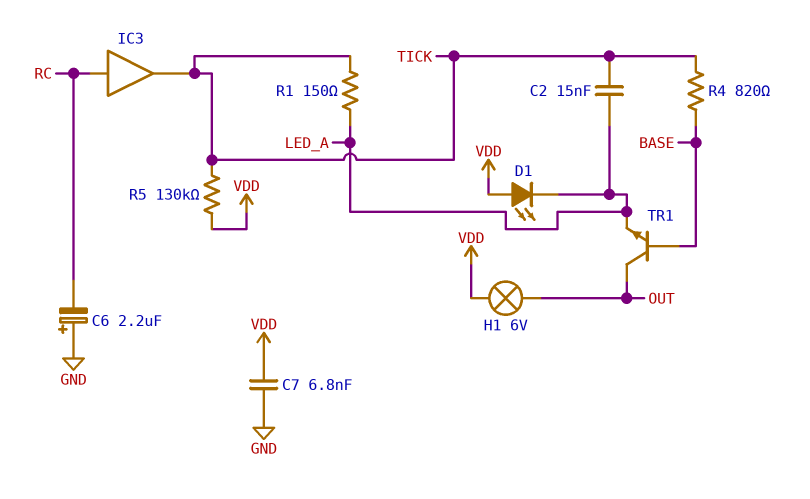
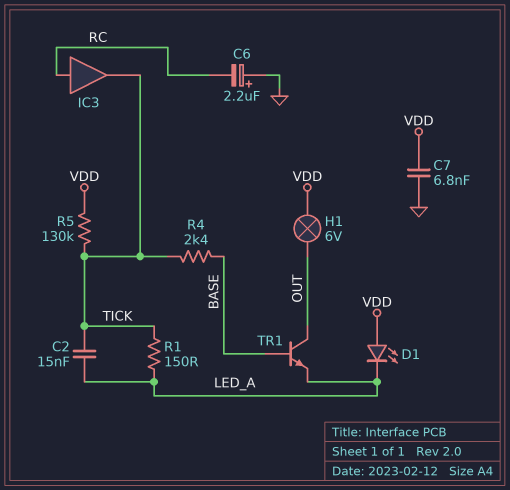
R4: 820 (BASE, TICK) -> 2.4k (BASE, TICK)

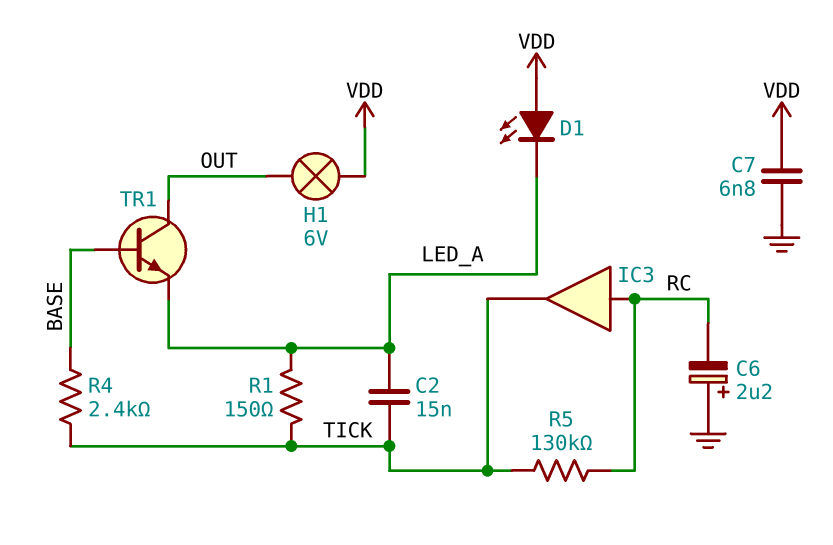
R5: 130k (TICK, VDD) -> 130k (RC, TICK)

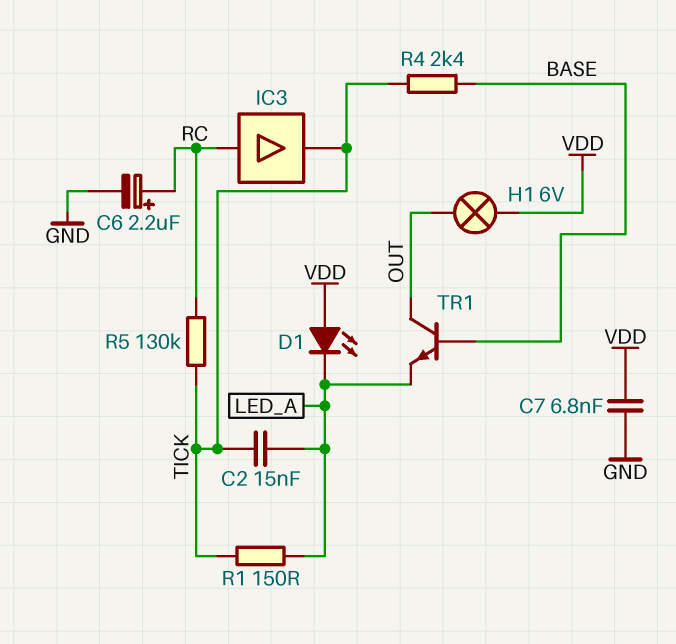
C6: 2.2uF (plus GND, minus RC) -> 2.2uF (plus RC, minus GND)

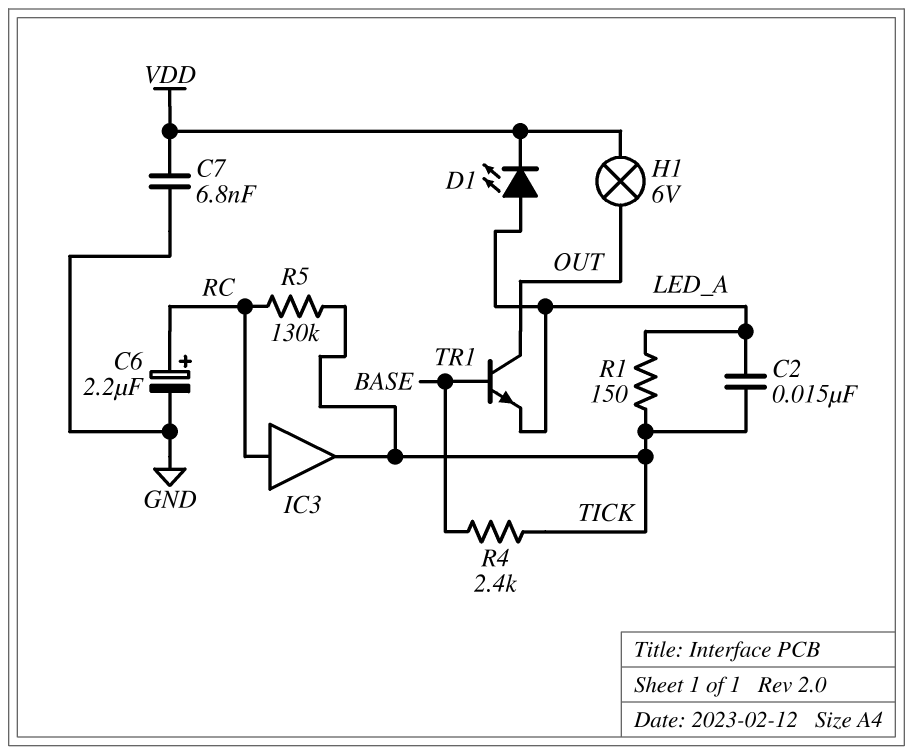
D1: LED (A VDD, K LED_A) -> LED (A LED_A, K VDD)

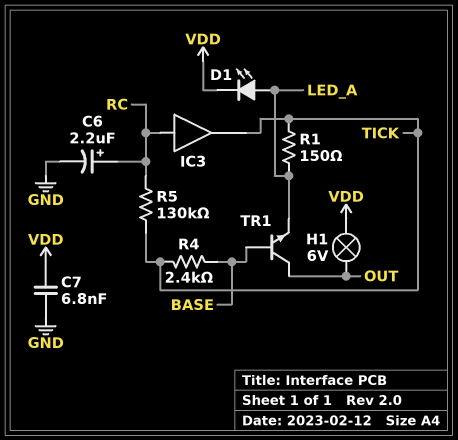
C2: 15nF (LED_A, TICK) -> none

